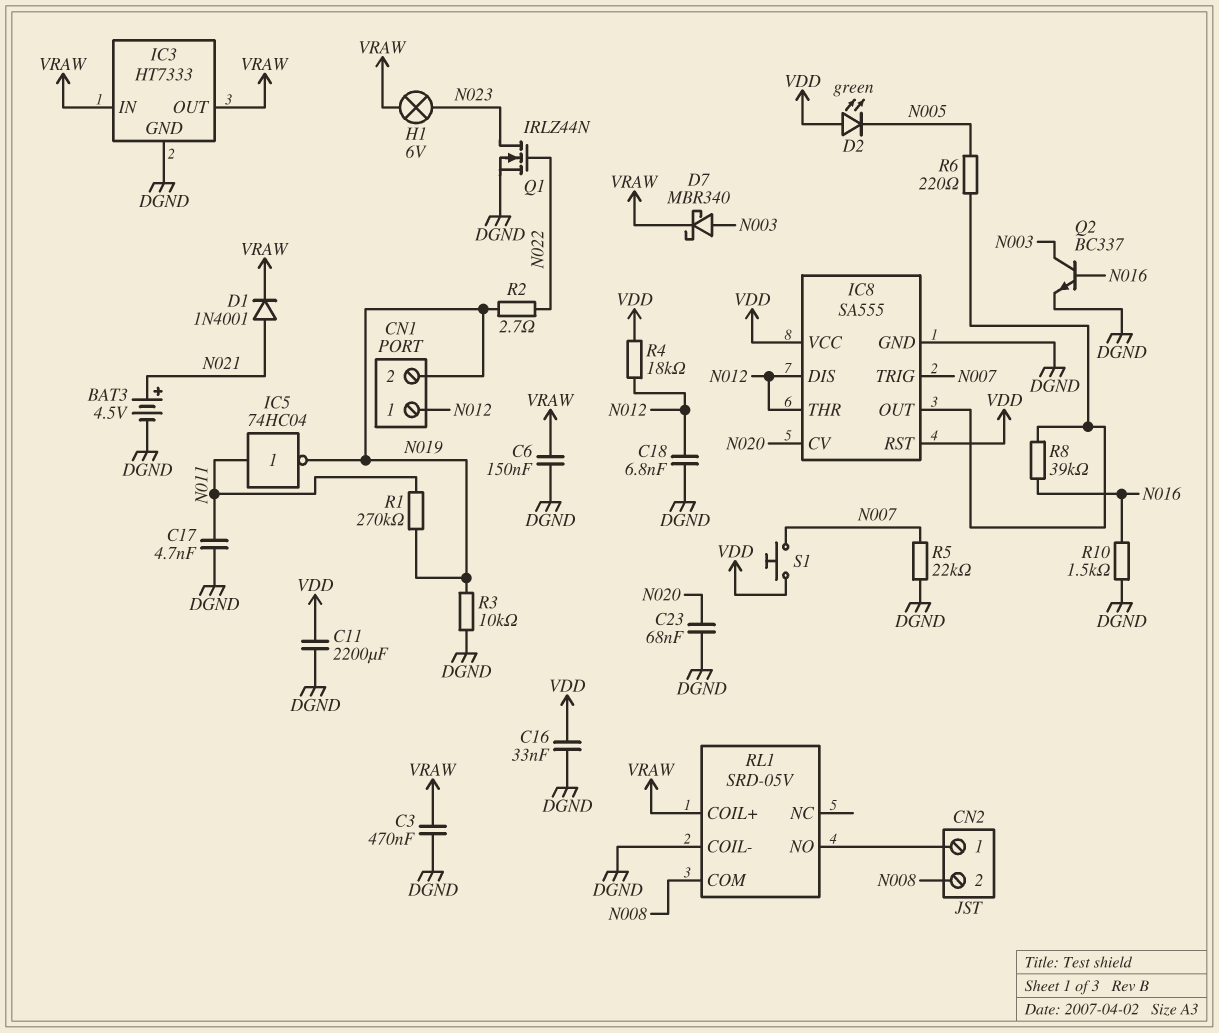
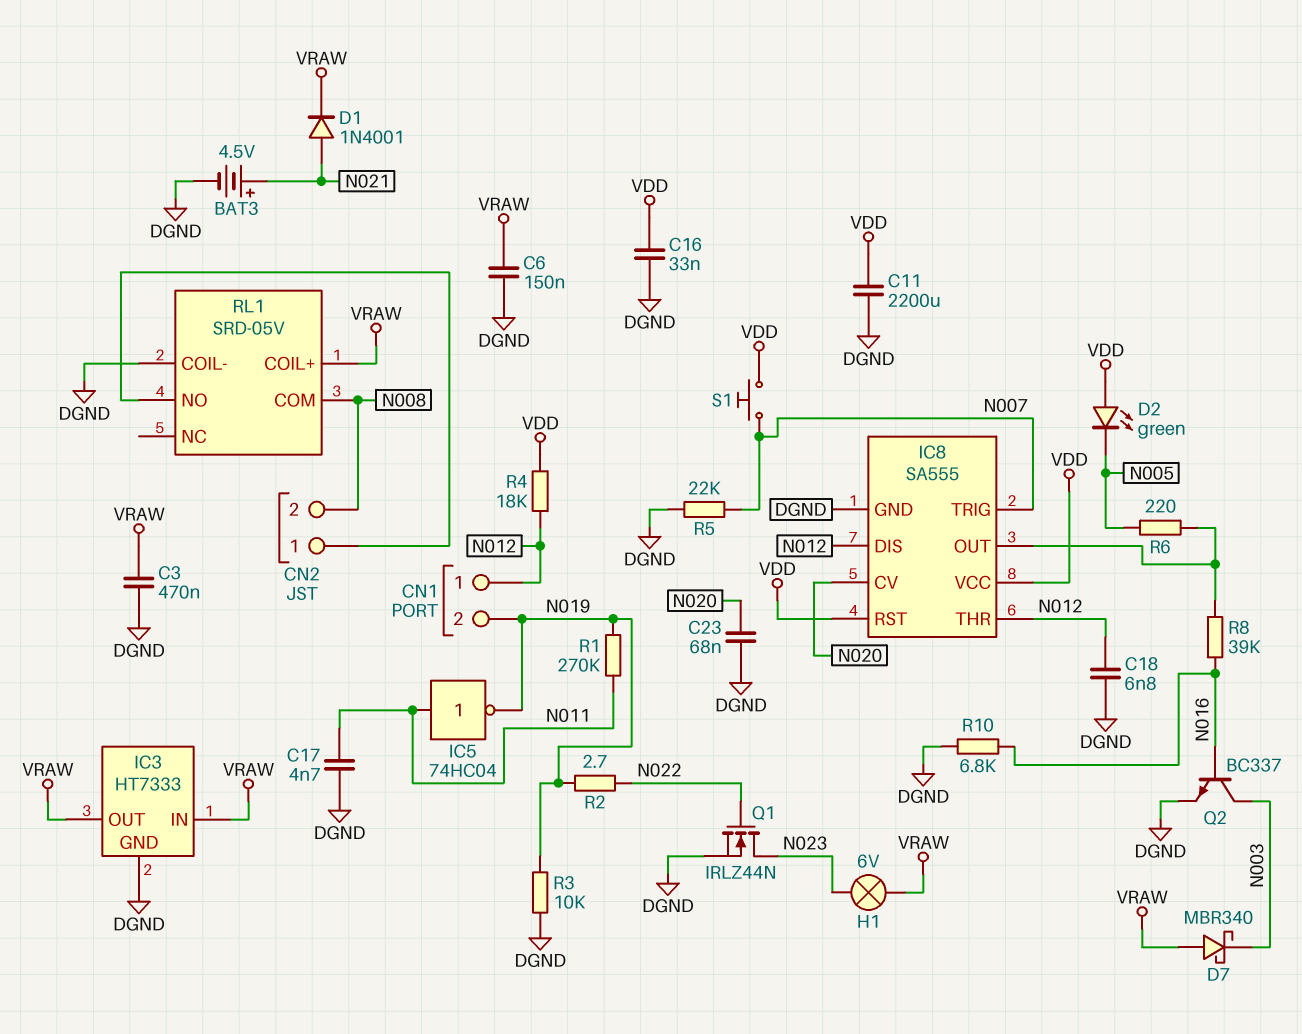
D7: schottky MBR340 (A N003, K VRAW) -> schottky MBR340 (A VRAW, K N003)
R10: 1.5k (DGND, N016) -> 6.8k (DGND, N016)

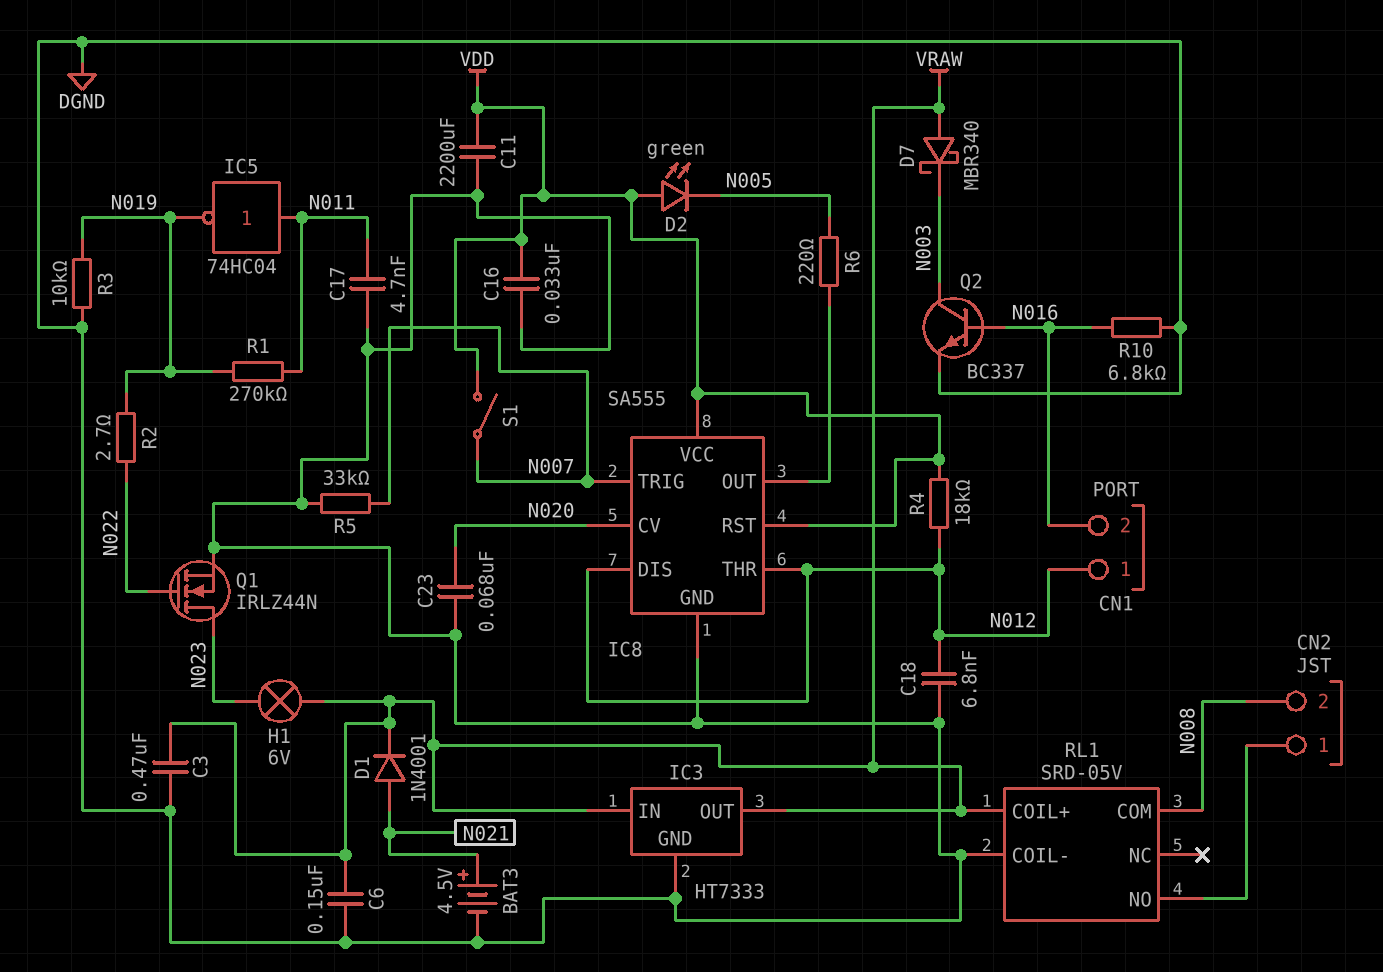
CN1 pin 2: N019 -> N016
R5: 22k (DGND, N007) -> 33k (DGND, N007)
R8: 39k (IC8/OUT, N016) -> none
S1: button (N007, VDD) -> switch (N007, VDD)

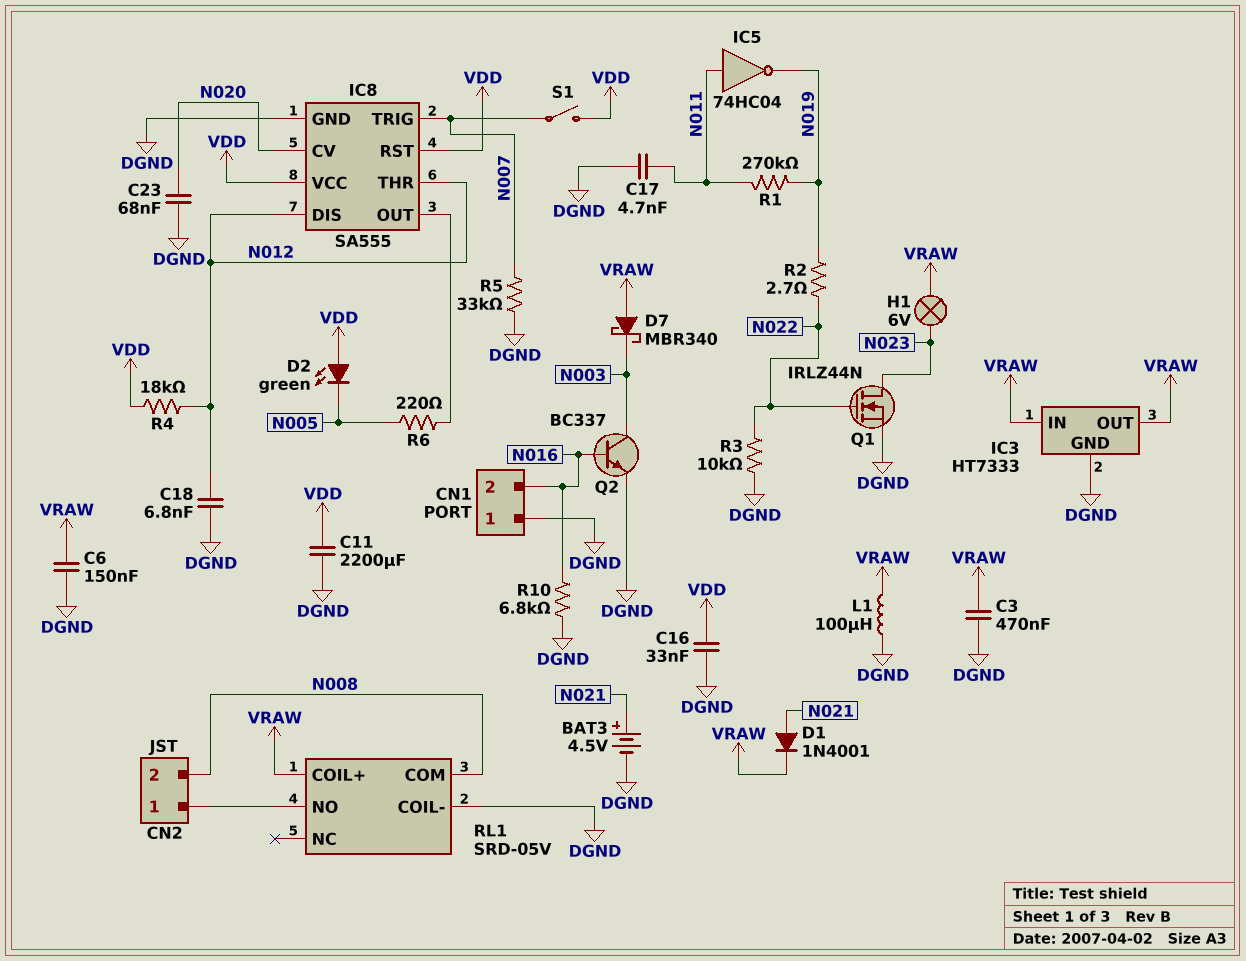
CN1 pin 1: N012 -> DGND
L1: none -> 100uH (DGND, VRAW)
R3: 10k (DGND, N019) -> 10k (DGND, N022)

